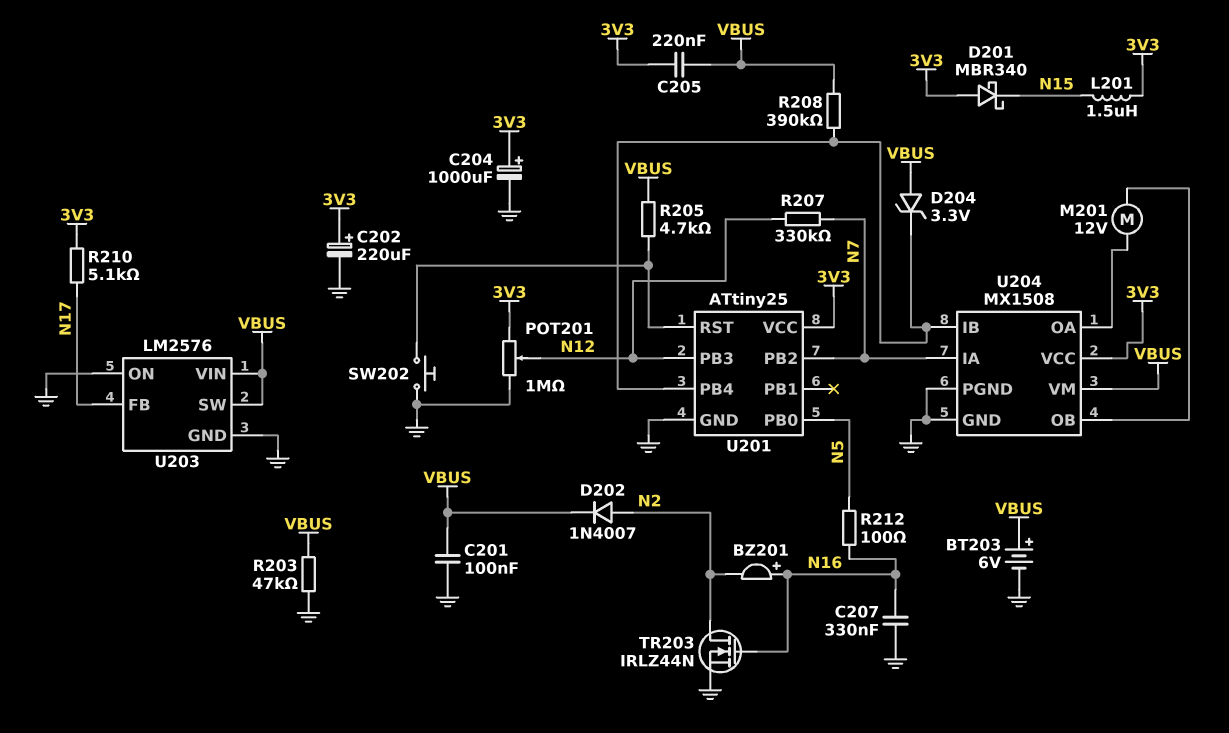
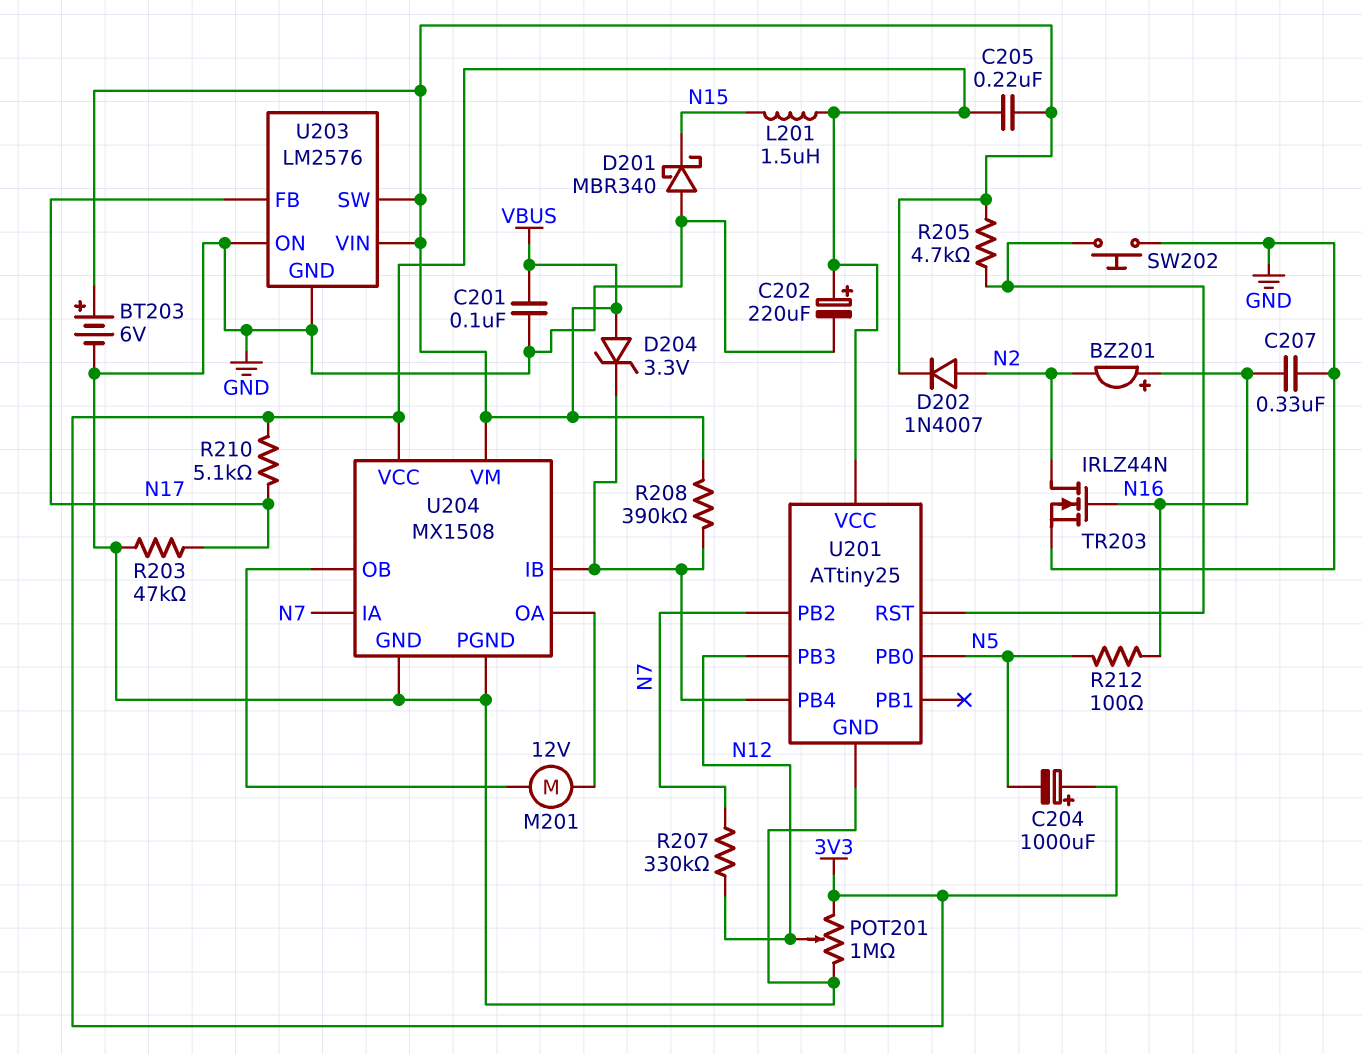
C204: 1000uF (plus 3V3, minus GND) -> 1000uF (plus 3V3, minus N5)
D201: schottky MBR340 (A 3V3, K N15) -> schottky MBR340 (A GND, K N15)
R203: 47k (GND, VBUS) -> 47k (GND, N17)

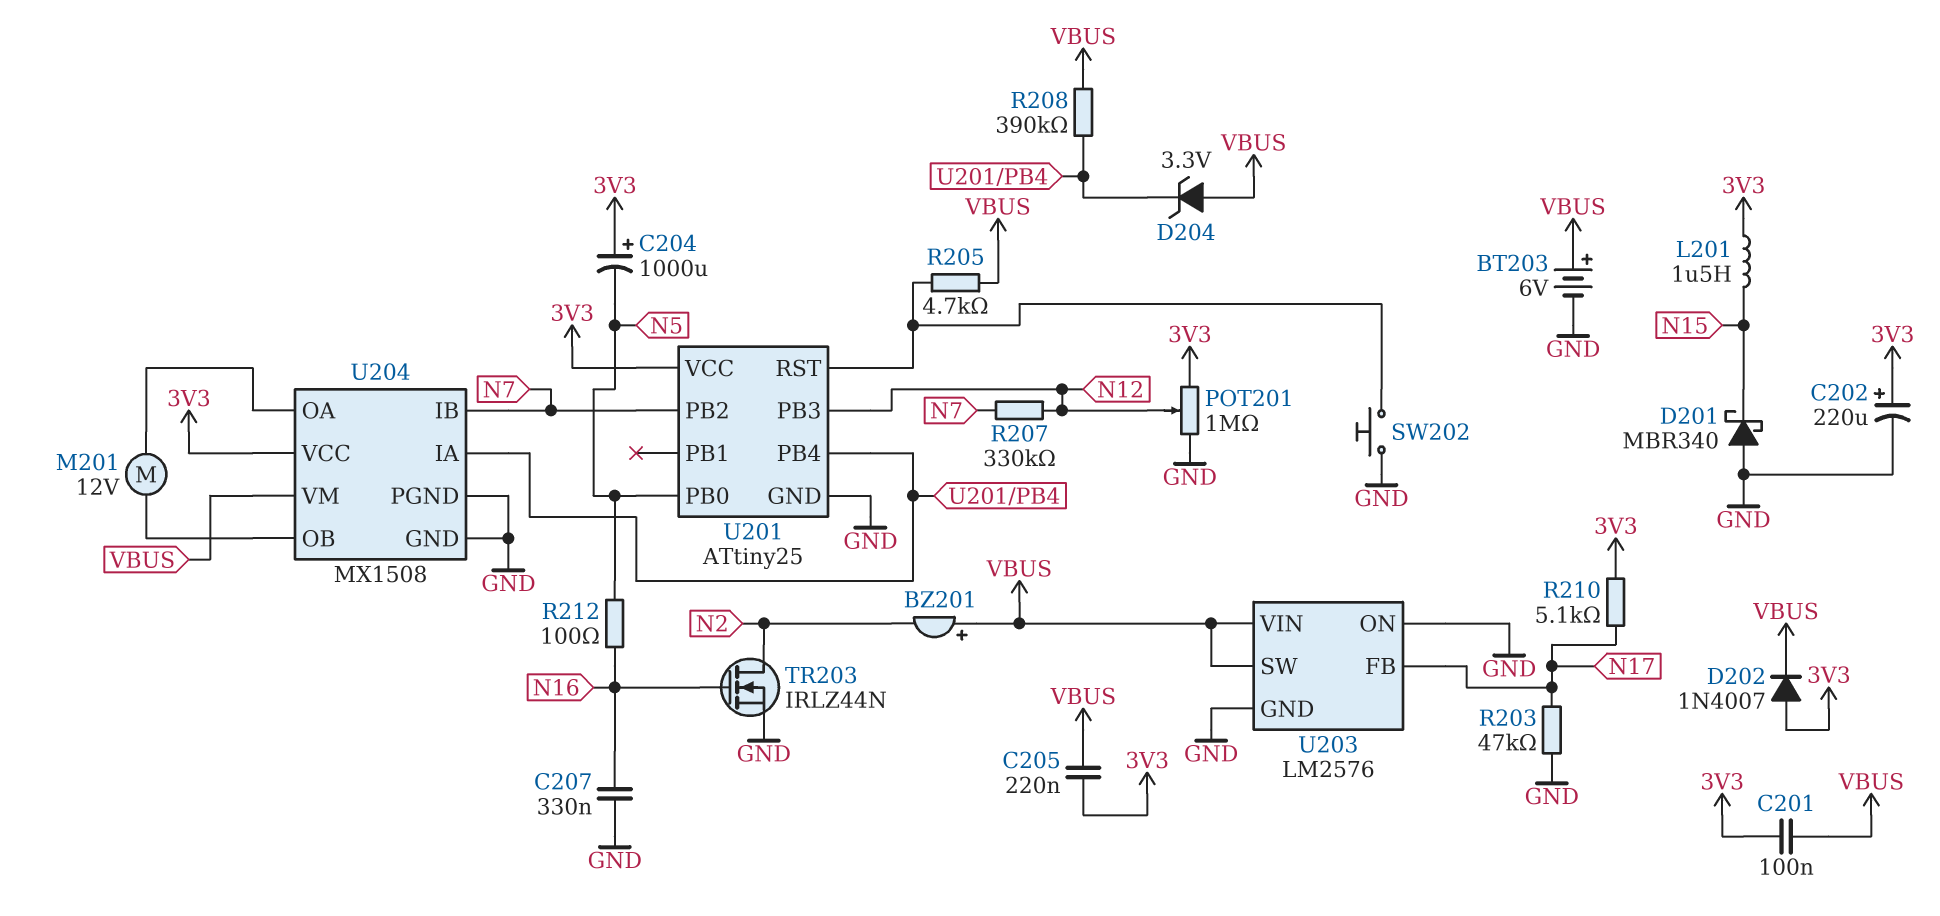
BZ201: buzzer (plus N16, minus N2) -> buzzer (plus VBUS, minus N2)
C201: 100nF (GND, VBUS) -> 100nF (3V3, VBUS)
D202: diode 1N4007 (A N2, K VBUS) -> diode 1N4007 (A 3V3, K VBUS)
U204 pin IA: N7 -> U201/PB4
U204 pin IB: U201/PB4 -> N7

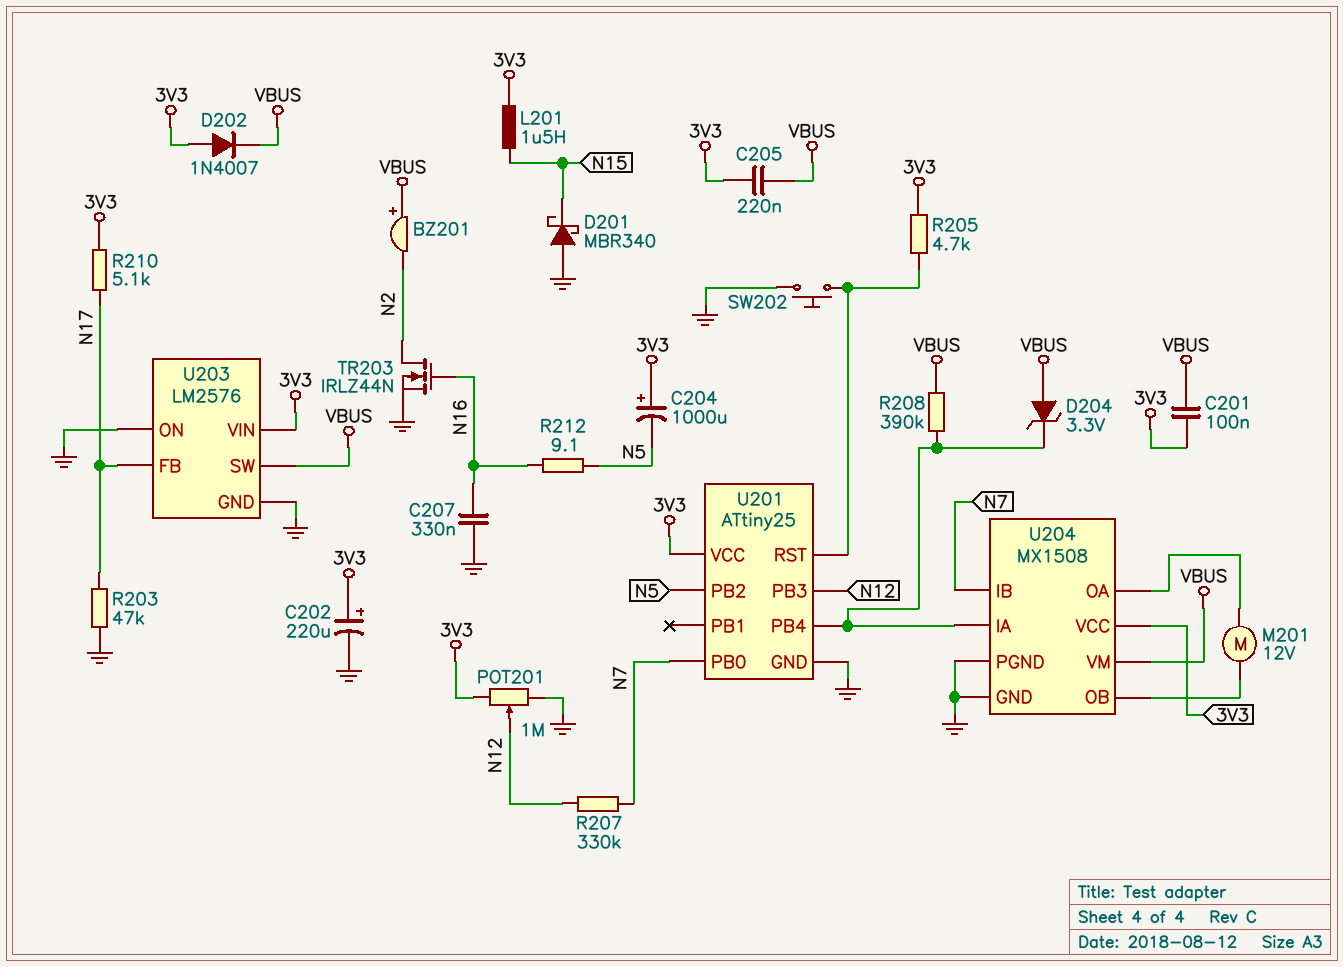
BT203: 6V (plus VBUS, minus GND) -> none
R205: 4.7k (U201/RST, VBUS) -> 4.7k (3V3, U201/RST)
R212: 100 (N5, N16) -> 9.1 (N5, N16)
U201 pin PB0: N5 -> N7
U201 pin PB2: N7 -> N5
U203 pin VIN: VBUS -> 3V3

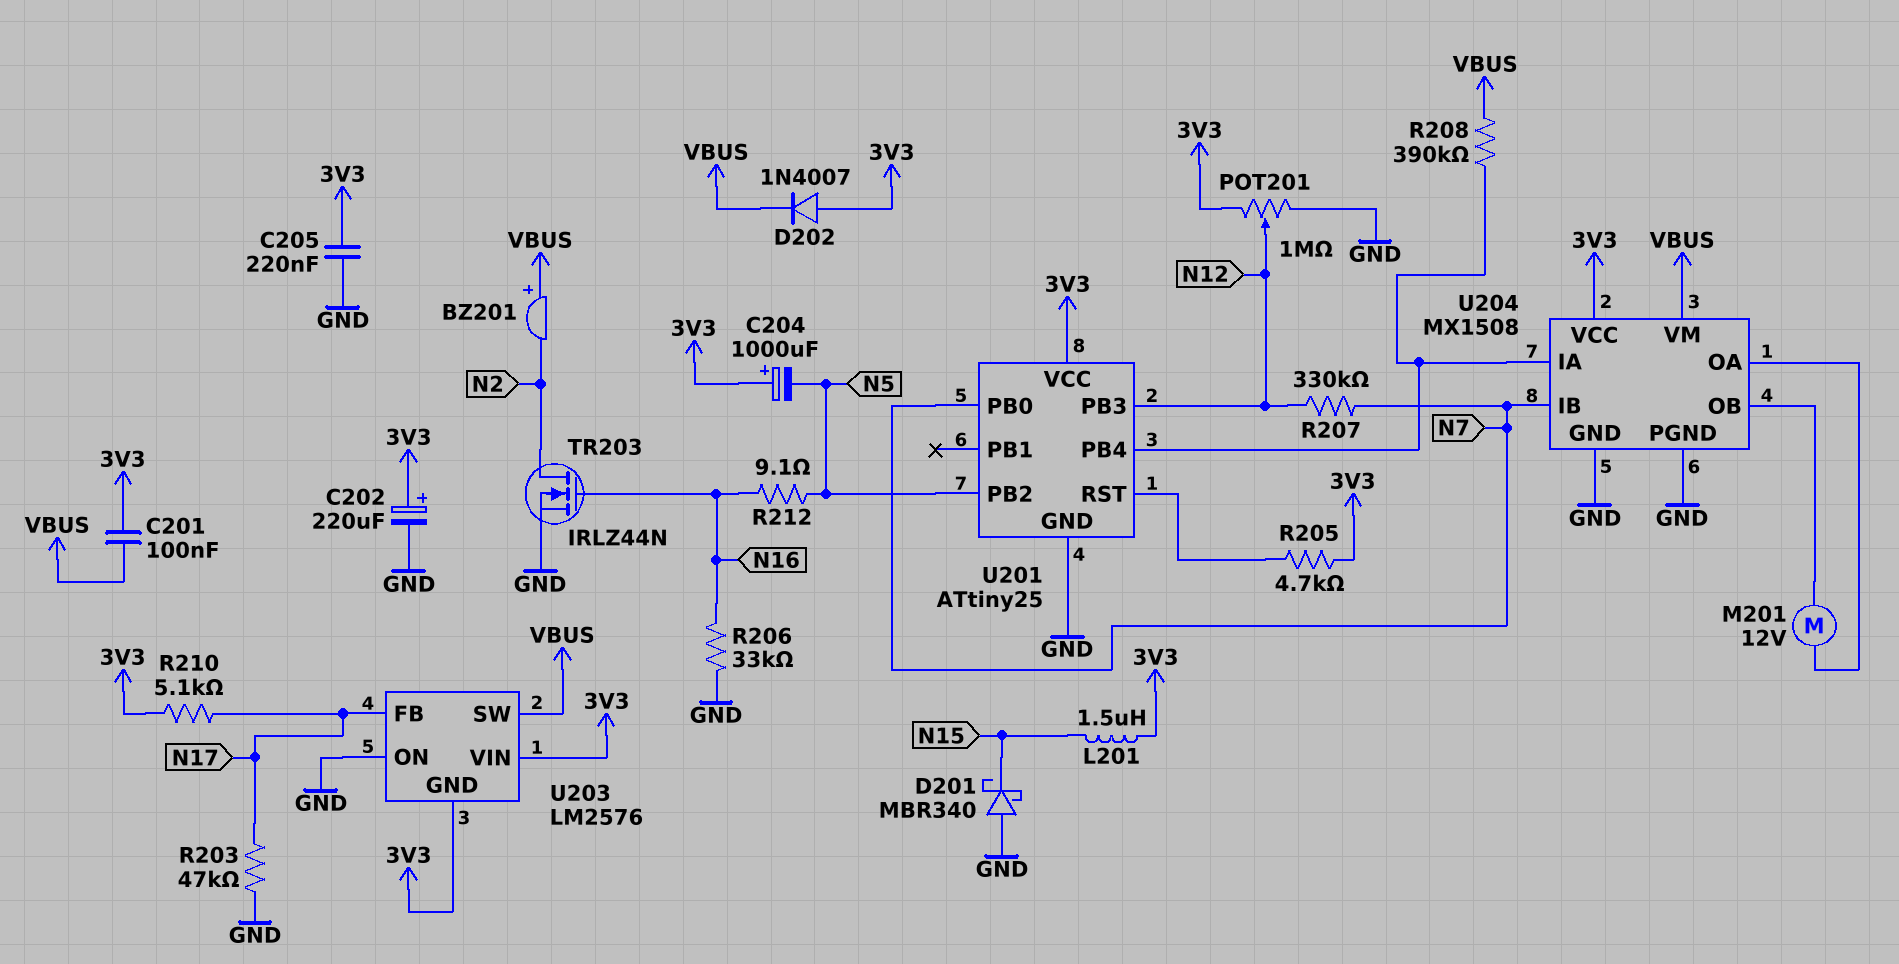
C205: 220nF (3V3, VBUS) -> 220nF (3V3, GND)
C207: 330nF (GND, N16) -> none
D204: zener 3.3V (A VBUS, K U201/PB4) -> none
R206: none -> 33k (GND, N16)
SW202: button (GND, U201/RST) -> none
U203 pin GND: GND -> 3V3

